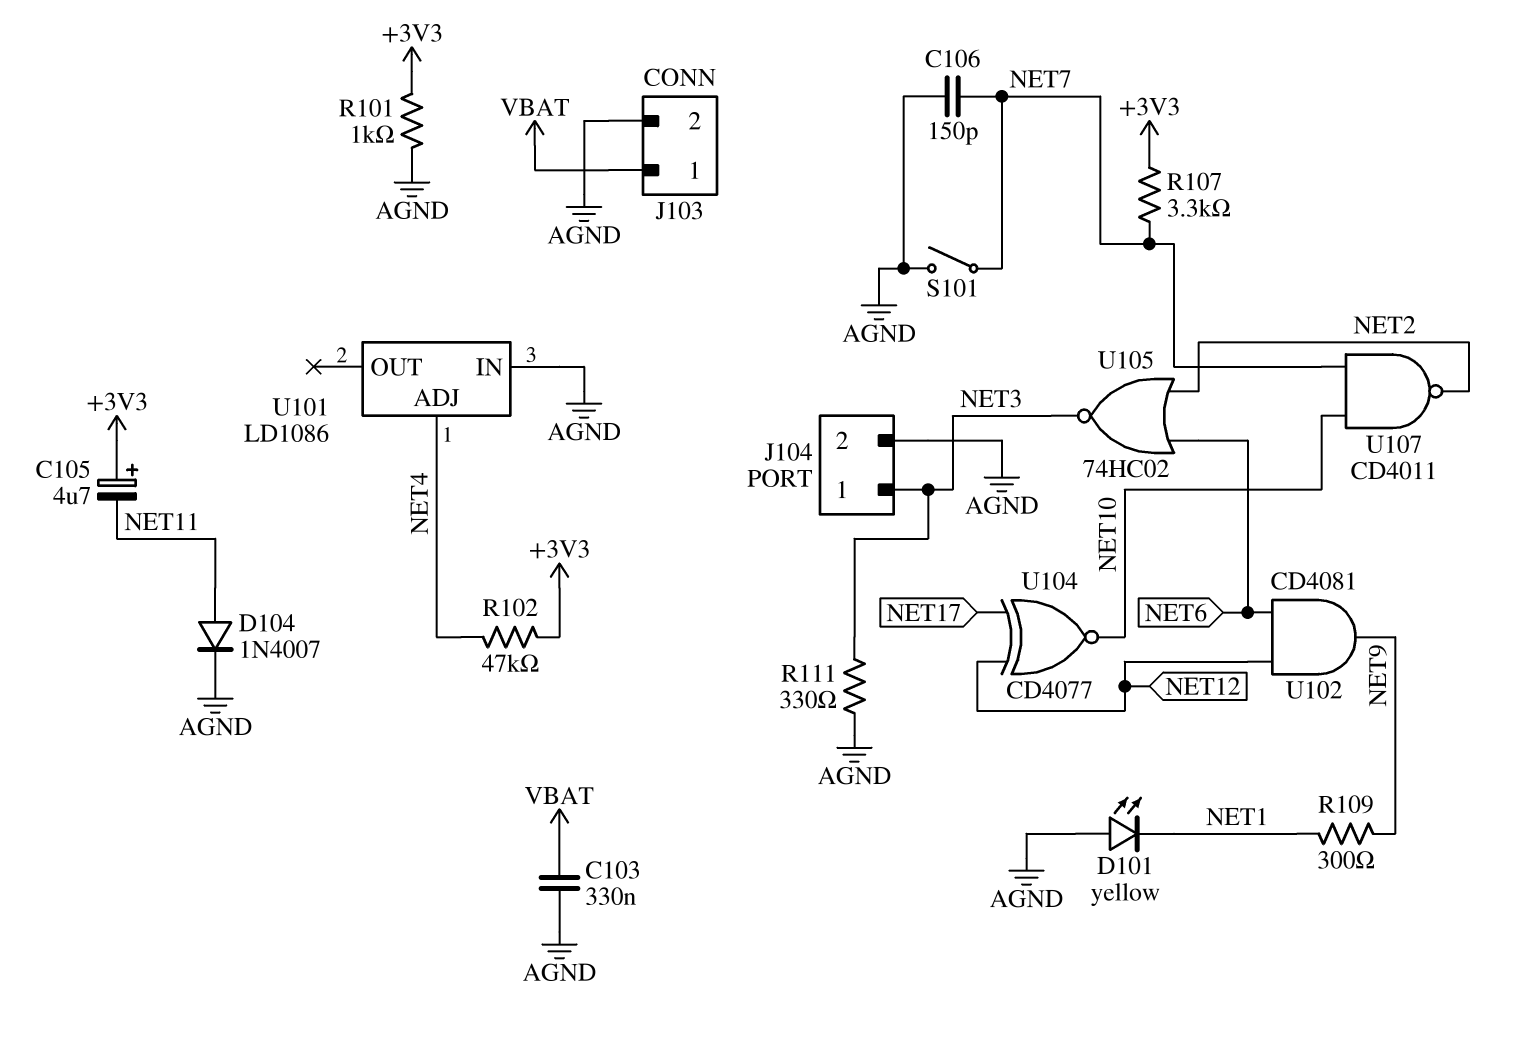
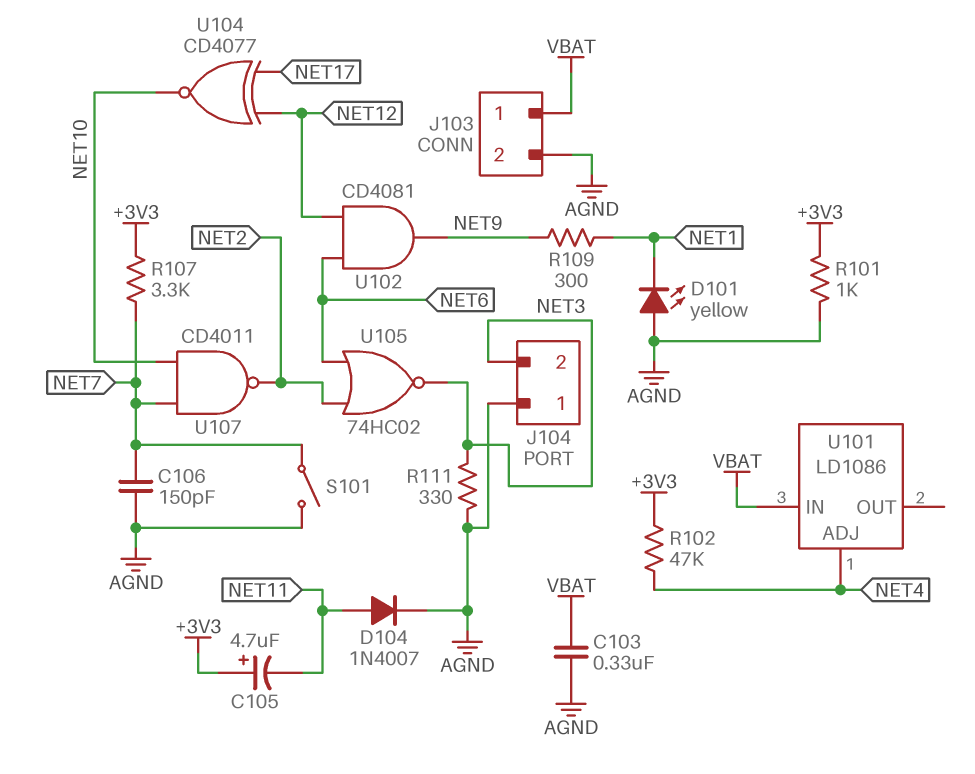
J104 pin 1: NET3 -> AGND
J104 pin 2: AGND -> NET3
U101 pin IN: AGND -> VBAT

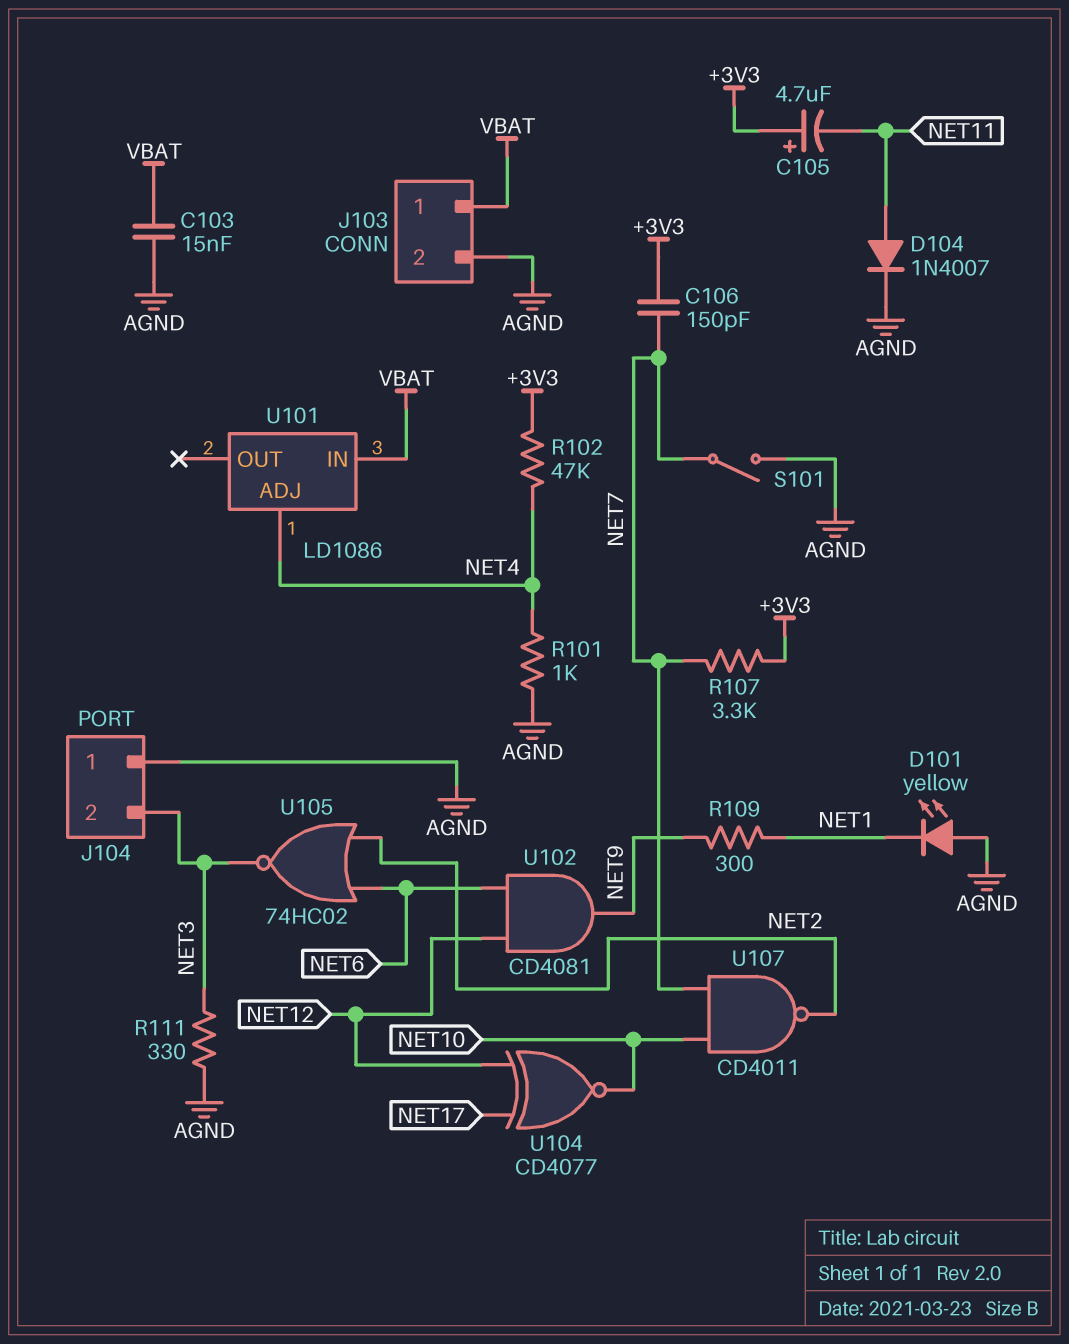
C103: 330nF (AGND, VBAT) -> 15nF (AGND, VBAT)
C106: 150pF (AGND, NET7) -> 150pF (+3V3, NET7)
R101: 1k (+3V3, AGND) -> 1k (AGND, NET4)

